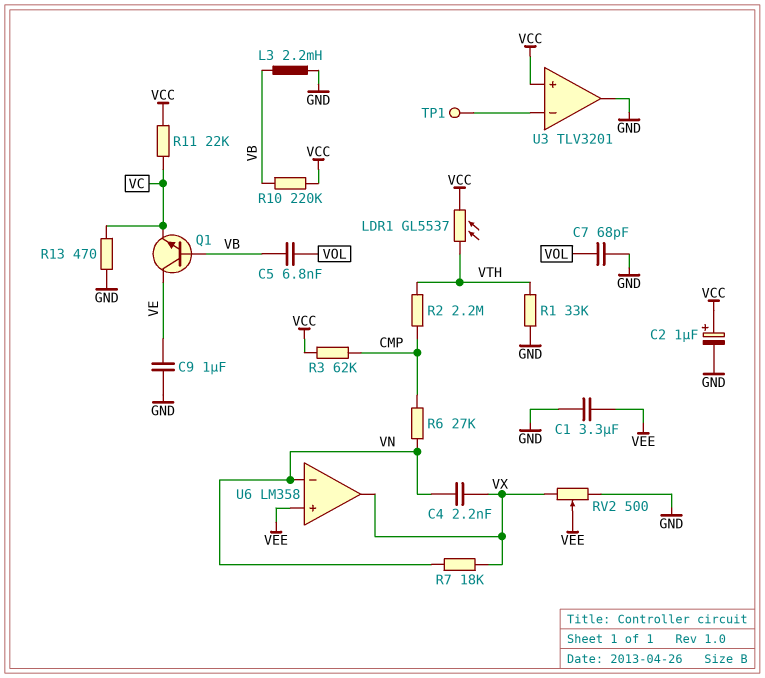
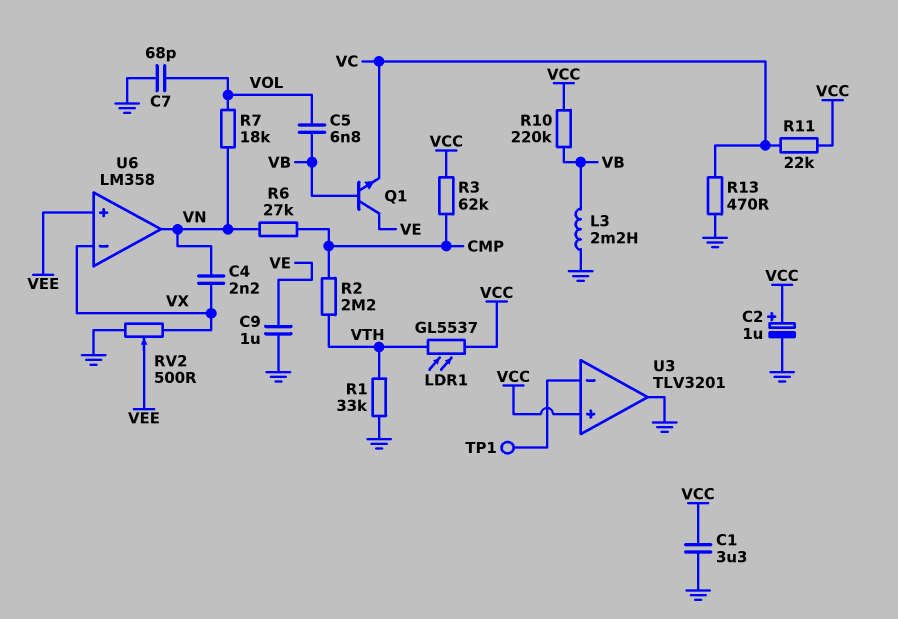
C1: 3.3uF (GND, VEE) -> 3.3uF (GND, VCC)
R7: 18k (VN, VX) -> 18k (VN, VOL)
U6 pin in-: VN -> VX
U6 pin out: VX -> VN

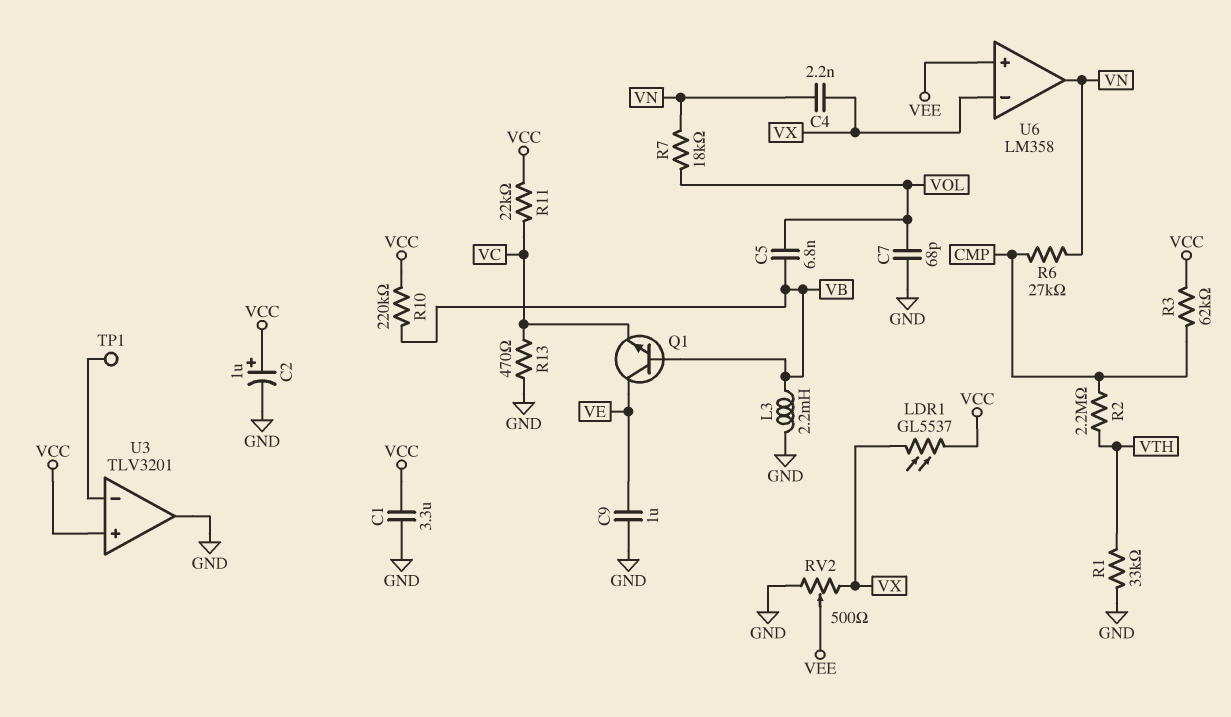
LDR1: GL5537 (VCC, VTH) -> GL5537 (VCC, VX)

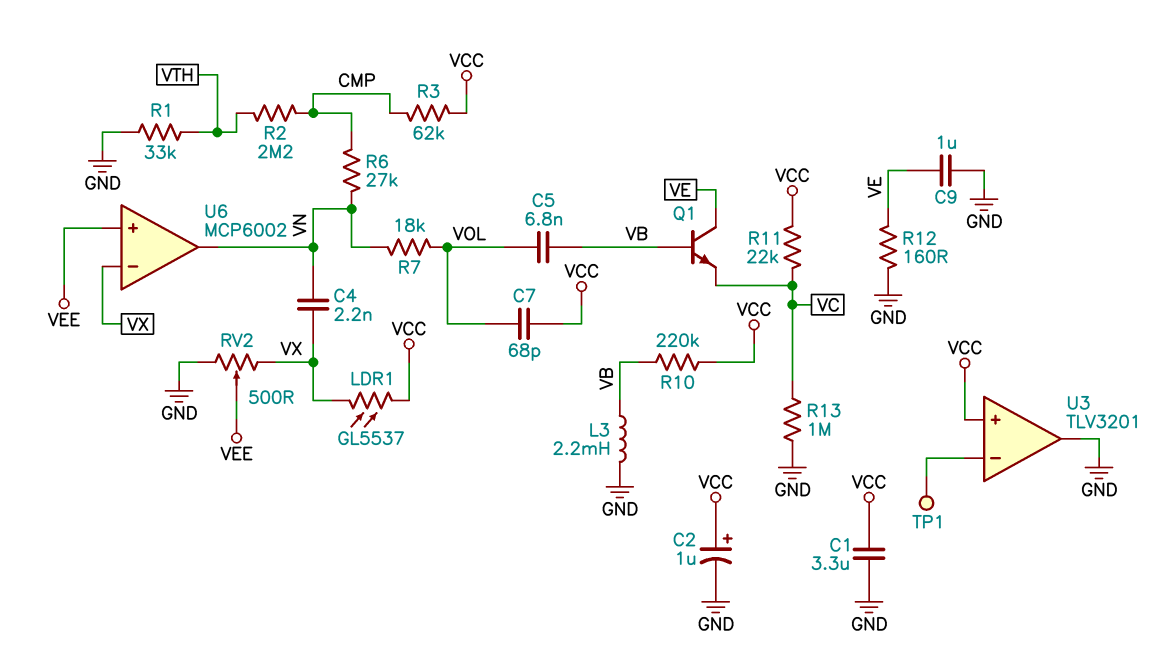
C7: 68pF (GND, VOL) -> 68pF (VCC, VOL)
R12: none -> 160 (GND, VE)
R13: 470 (GND, VC) -> 1M (GND, VC)
U6: LM358 -> MCP6002

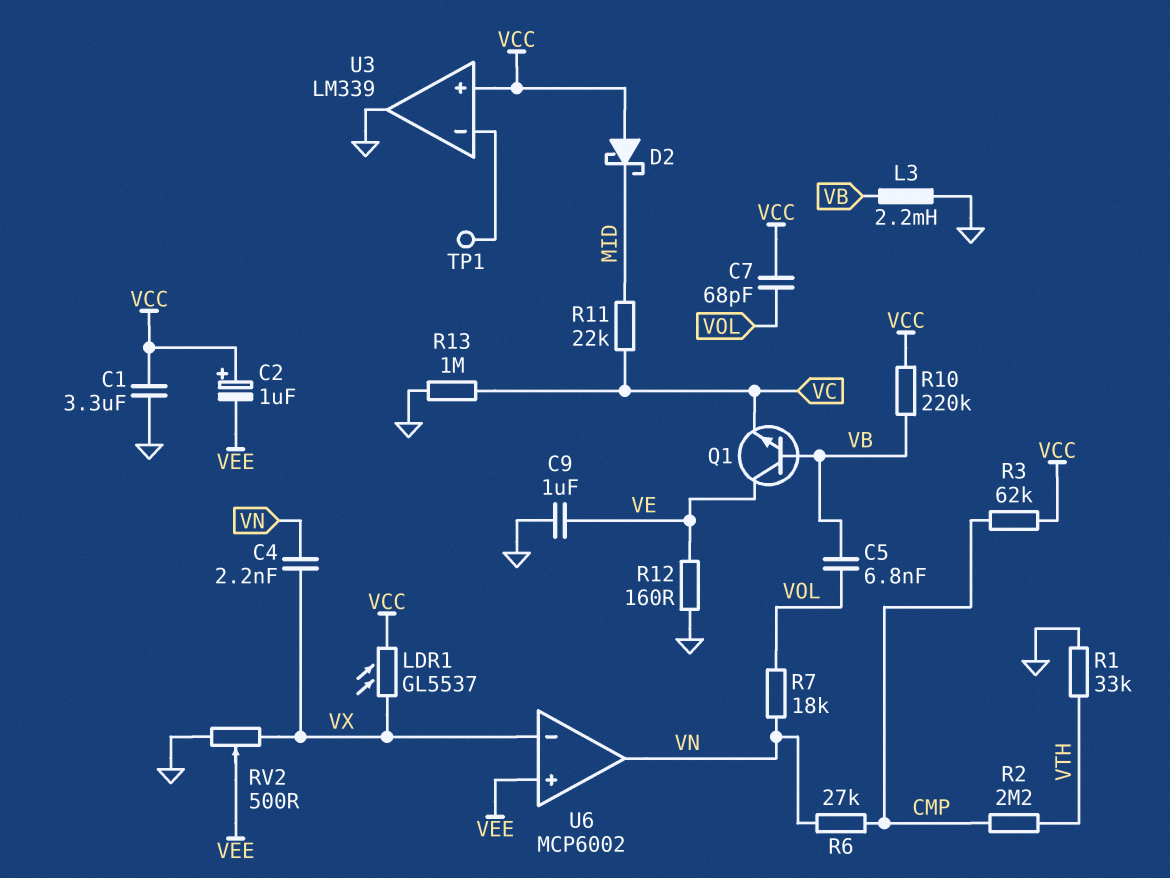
C2: 1uF (plus VCC, minus GND) -> 1uF (plus VCC, minus VEE)
D2: none -> schottky (A VCC, K MID)
R11: 22k (VC, VCC) -> 22k (MID, VC)
U3: TLV3201 -> LM339

